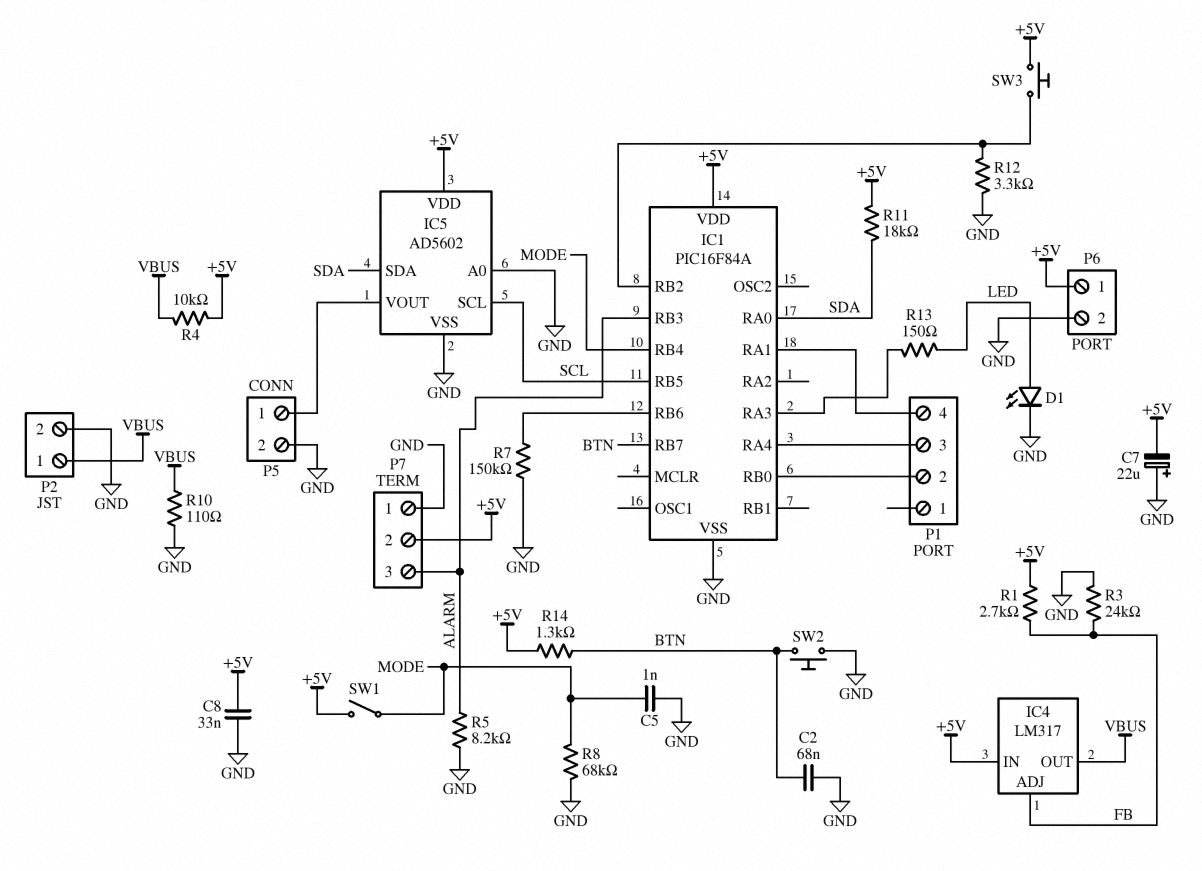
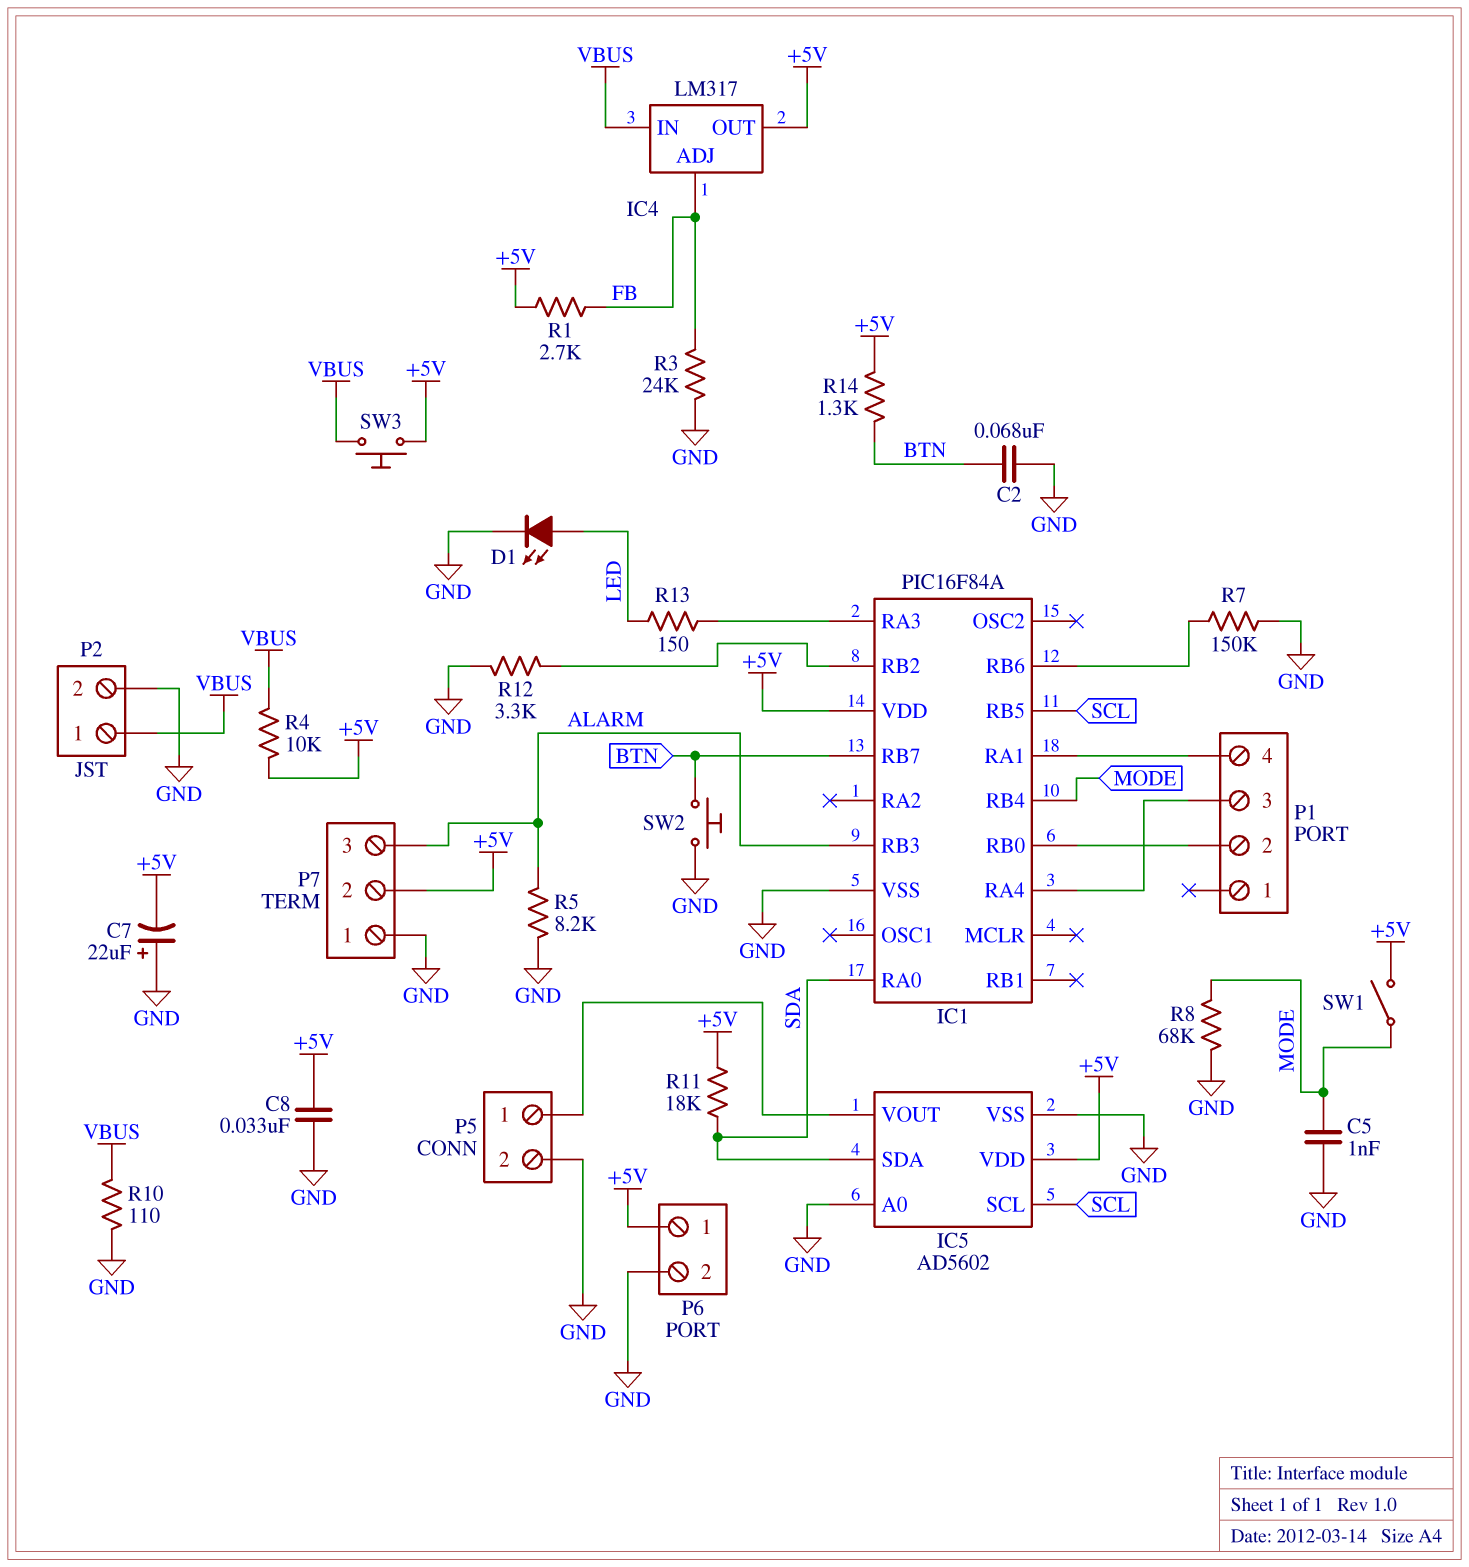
IC4 pin IN: +5V -> VBUS
IC4 pin OUT: VBUS -> +5V
SW3: button (+5V, IC1/RB2) -> button (+5V, VBUS)

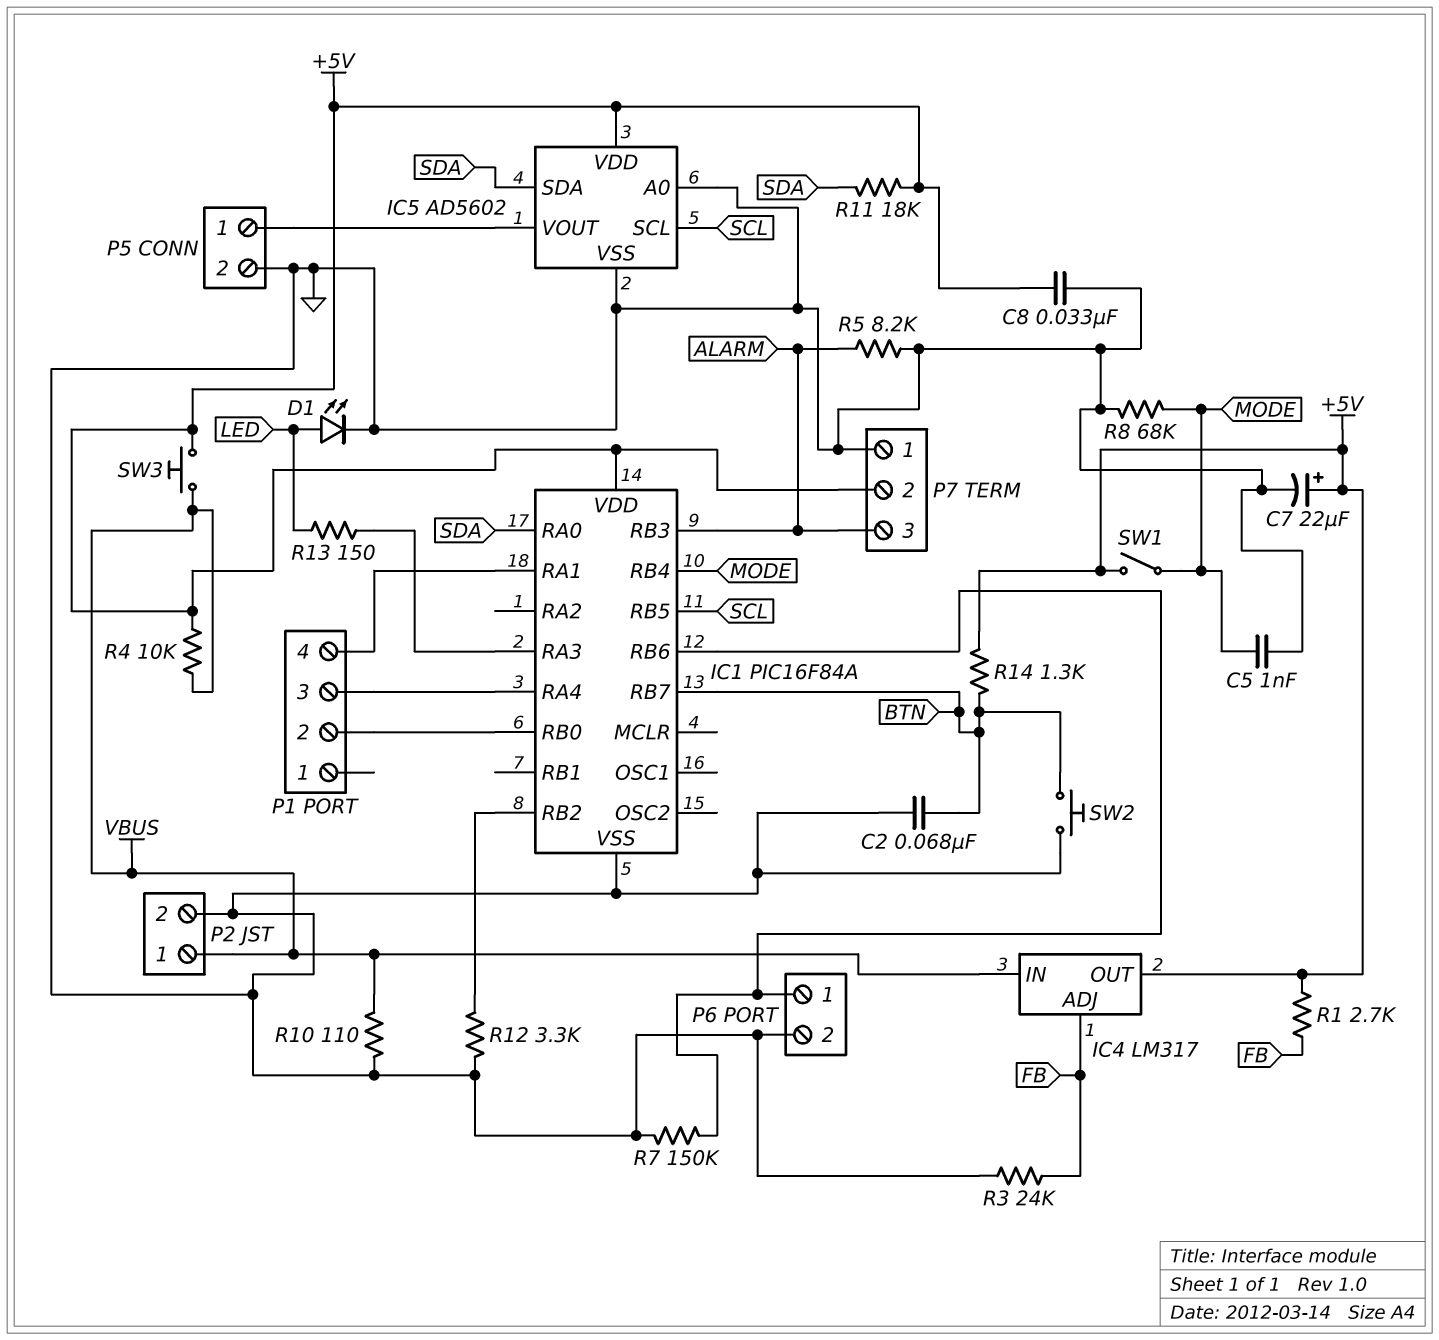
C7: 22uF (plus GND, minus +5V) -> 22uF (plus +5V, minus GND)
P6 pin 1: +5V -> IC1/RB6

